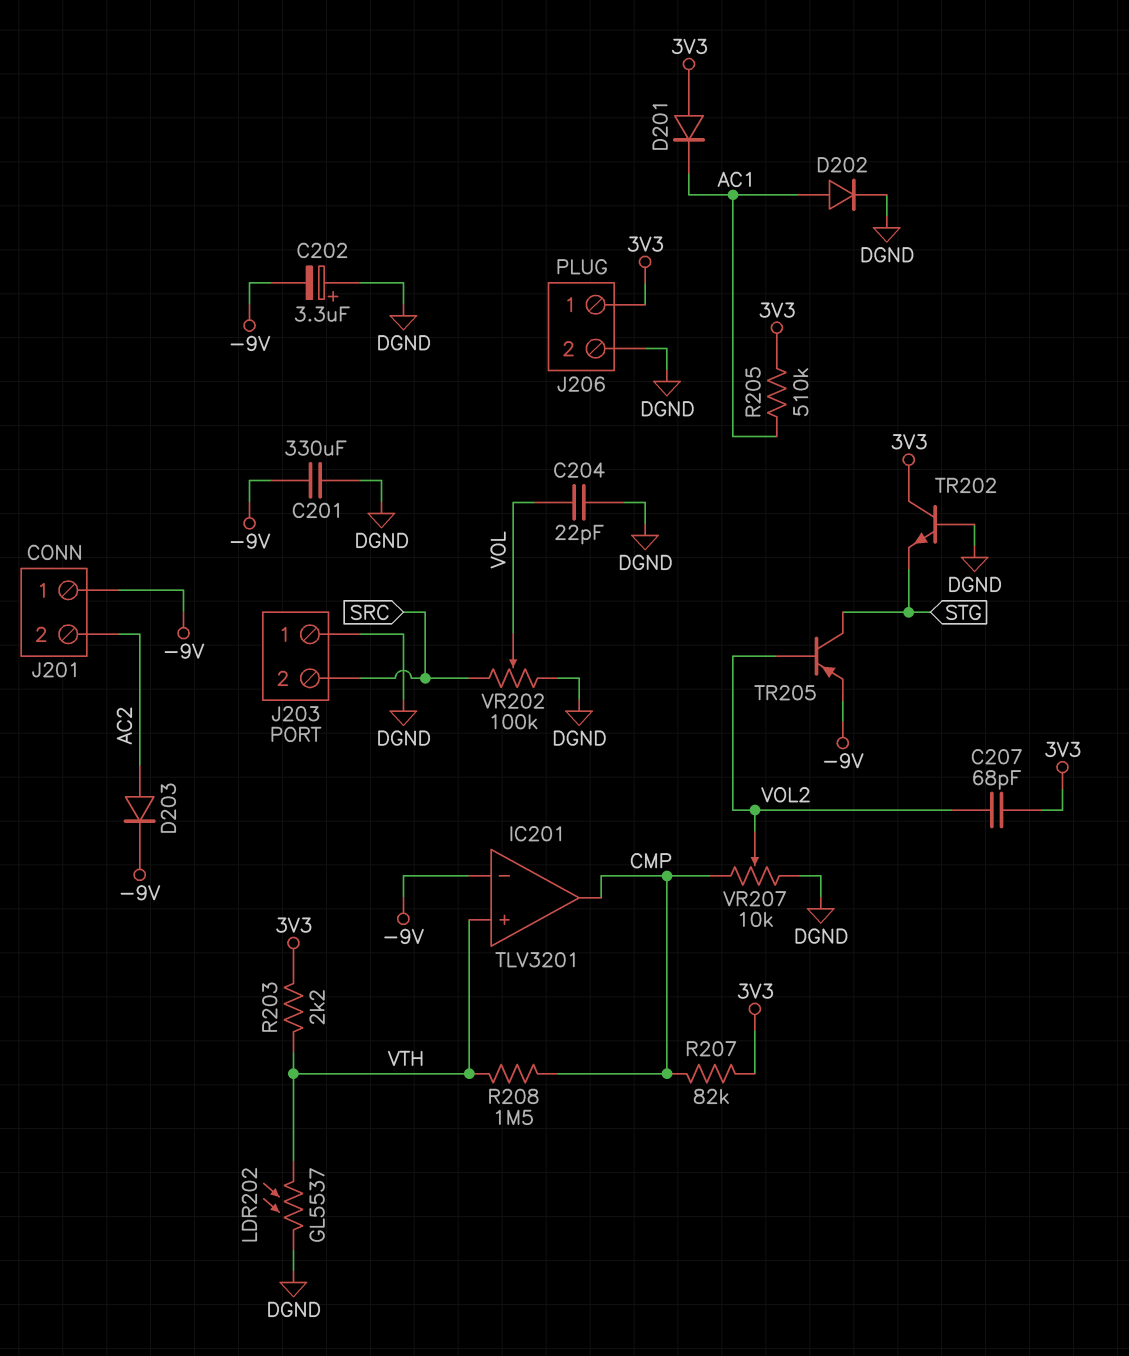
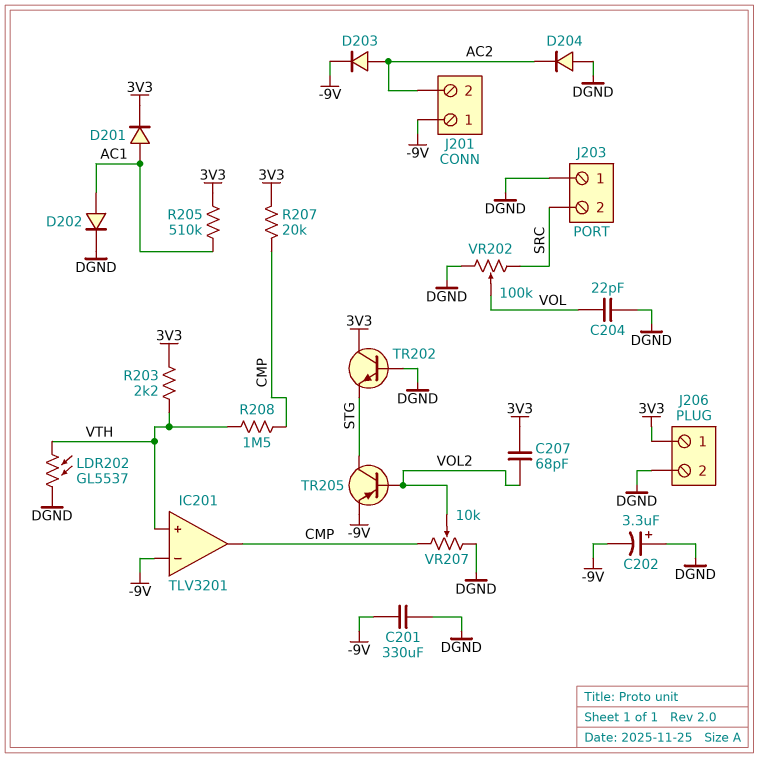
D201: diode (A 3V3, K AC1) -> diode (A AC1, K 3V3)
D204: none -> diode (A DGND, K AC2)
R207: 82k (3V3, CMP) -> 20k (3V3, CMP)

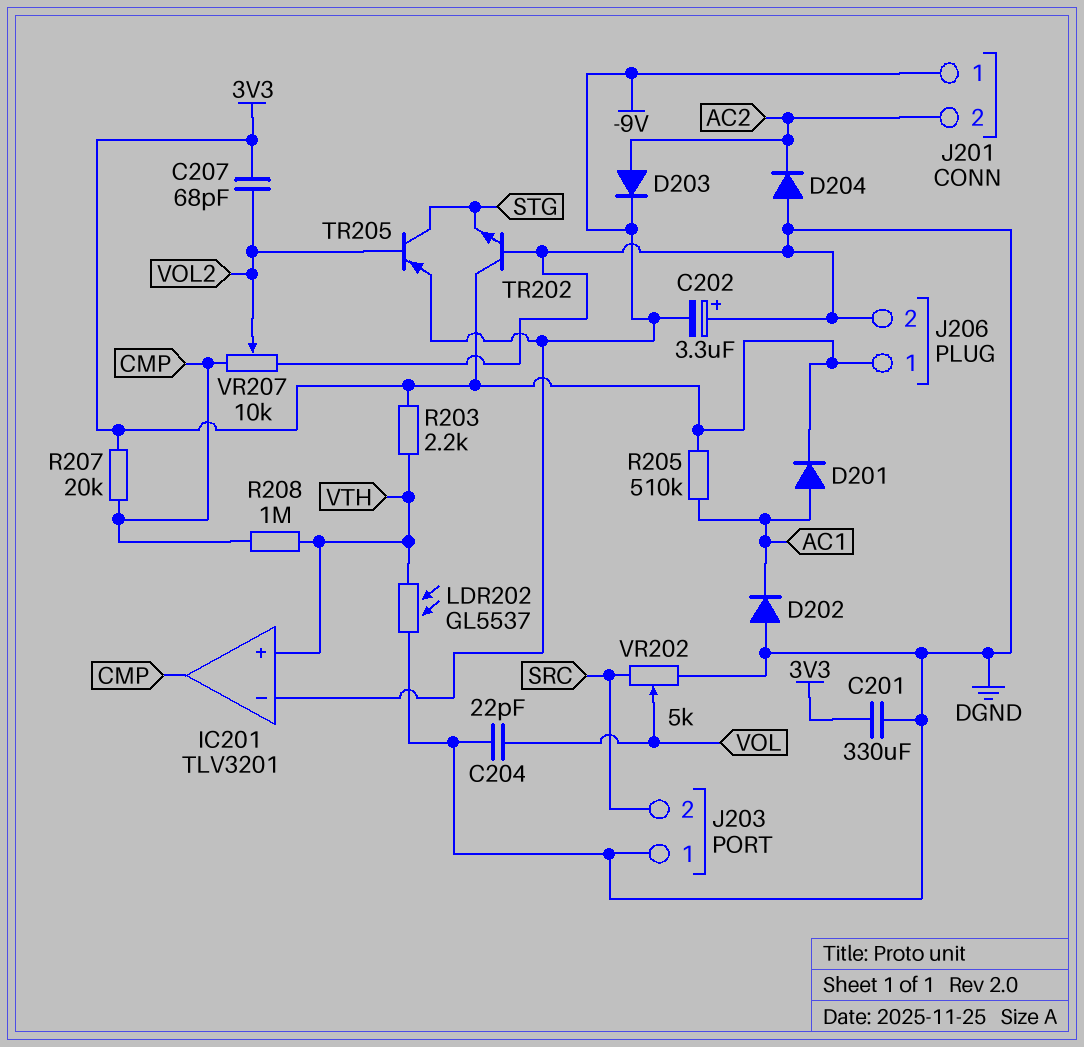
C201: 330uF (-9V, DGND) -> 330uF (3V3, DGND)
D202: diode (A AC1, K DGND) -> diode (A DGND, K AC1)
R208: 1.5M (CMP, VTH) -> 1M (CMP, VTH)
VR202: 100k (DGND, SRC, wiper VOL) -> 5k (DGND, SRC, wiper VOL)

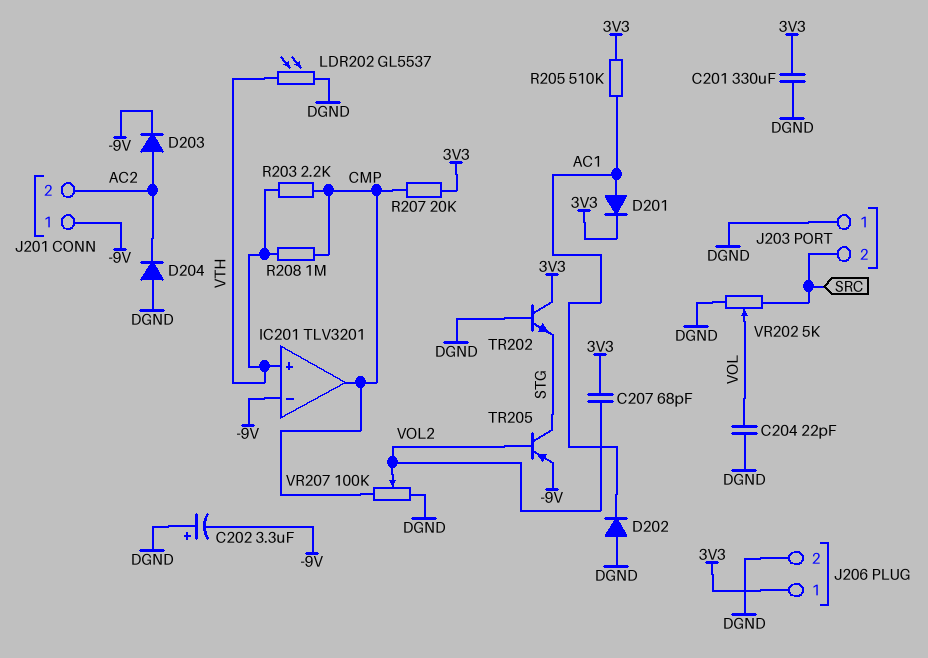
R203: 2.2k (3V3, VTH) -> 2.2k (CMP, VTH)
VR207: 10k (CMP, DGND, wiper VOL2) -> 100k (CMP, DGND, wiper VOL2)

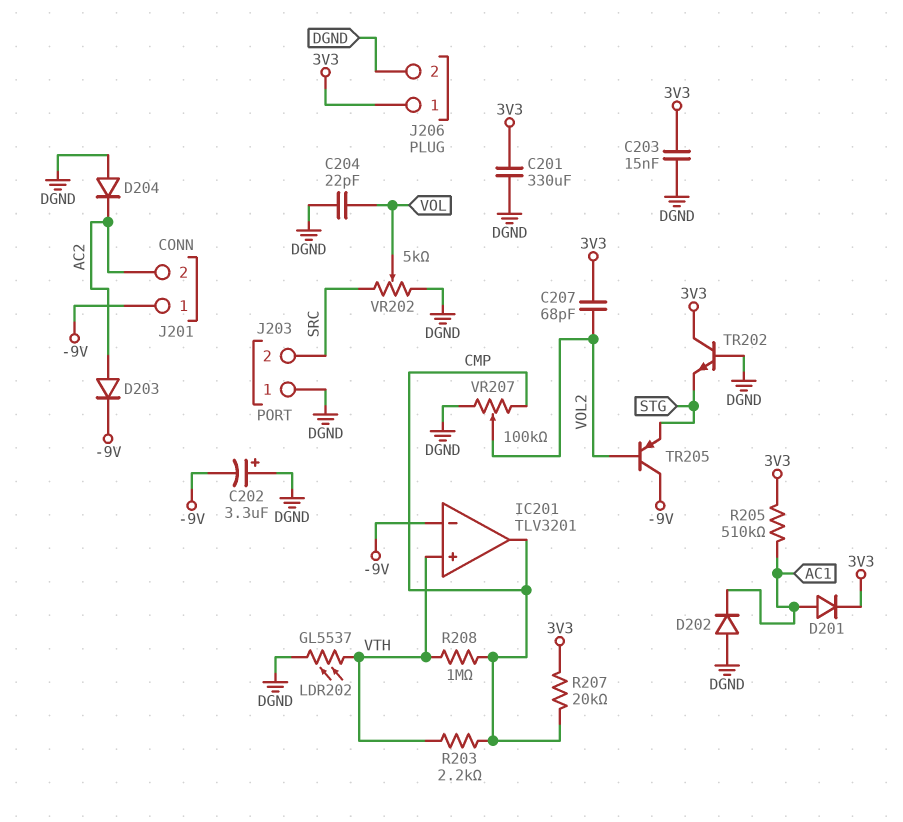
C203: none -> 15nF (3V3, DGND)
TR205: PNP (B VOL2, C STG, E -9V) -> PNP (B VOL2, C -9V, E STG)

